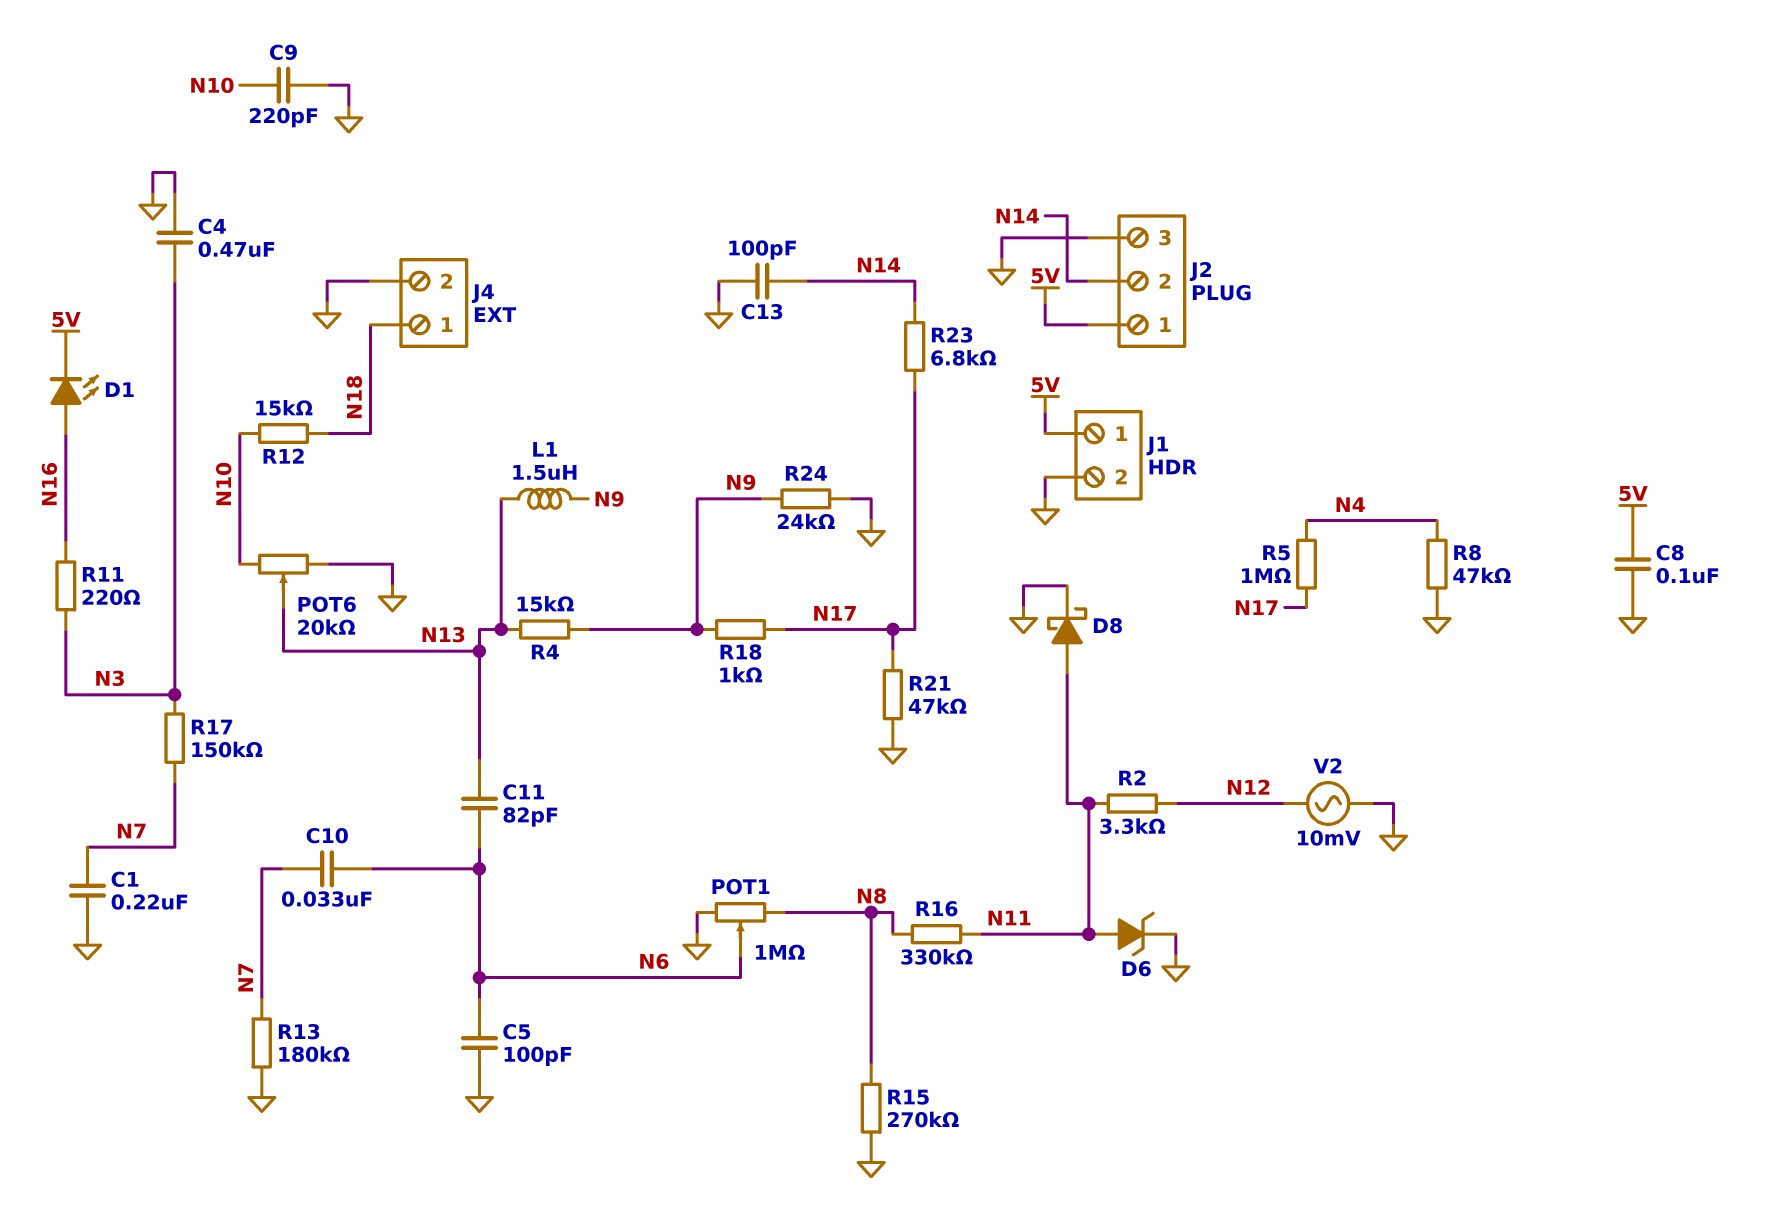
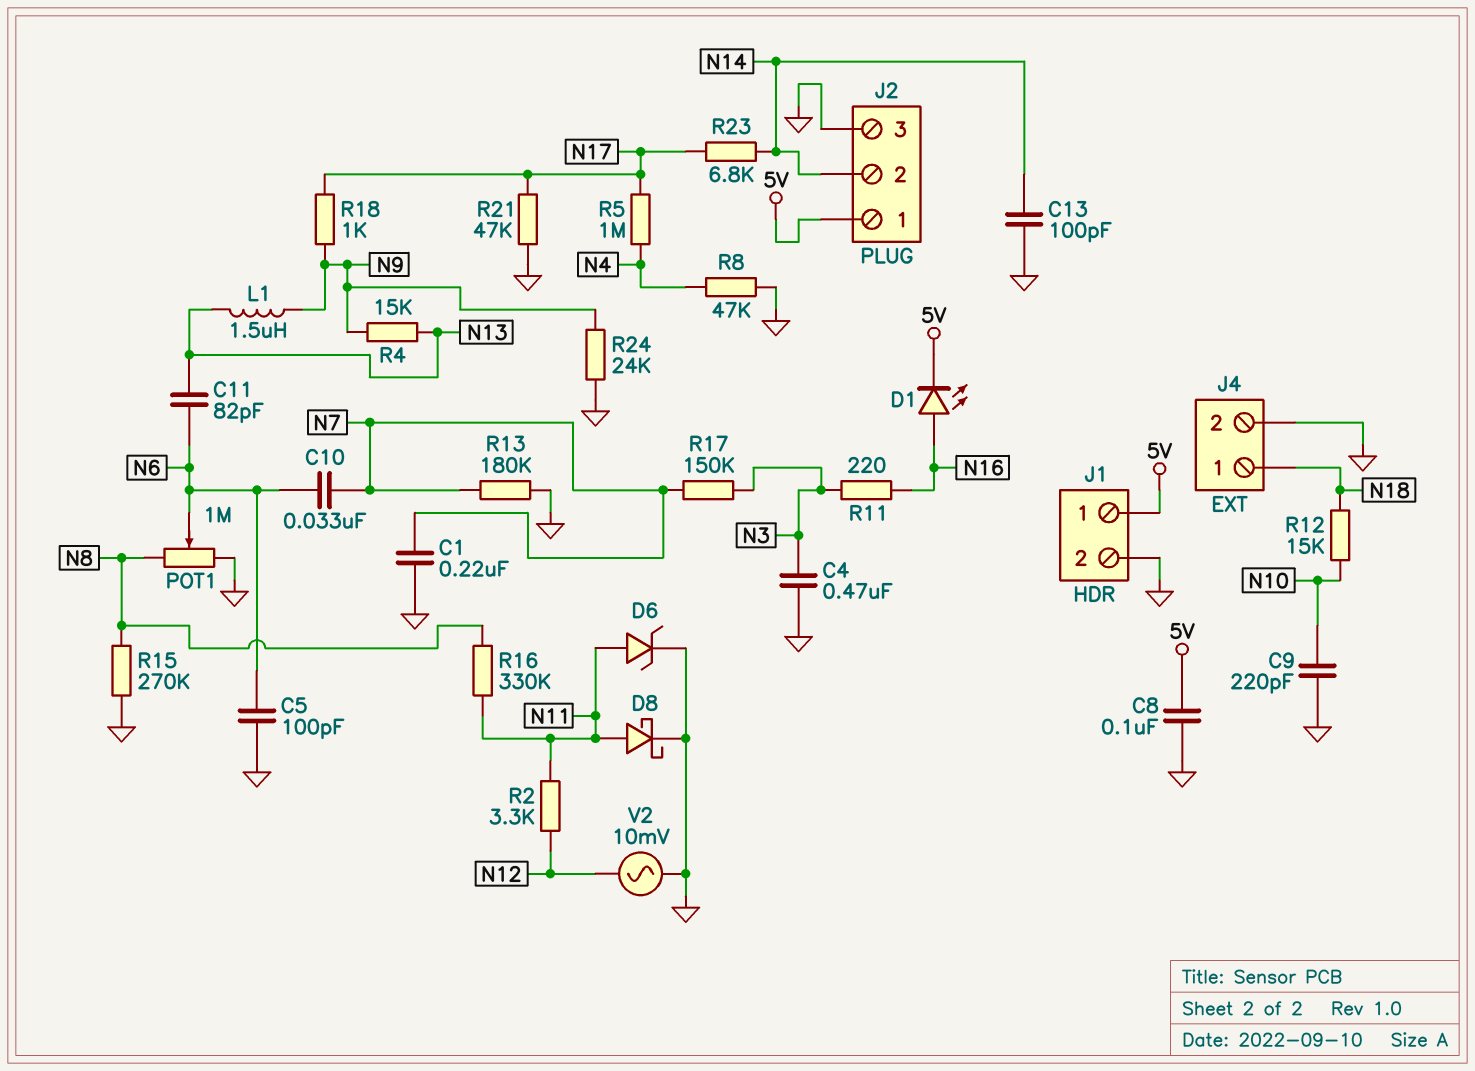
POT6: 20k (GND, N10, wiper N13) -> none

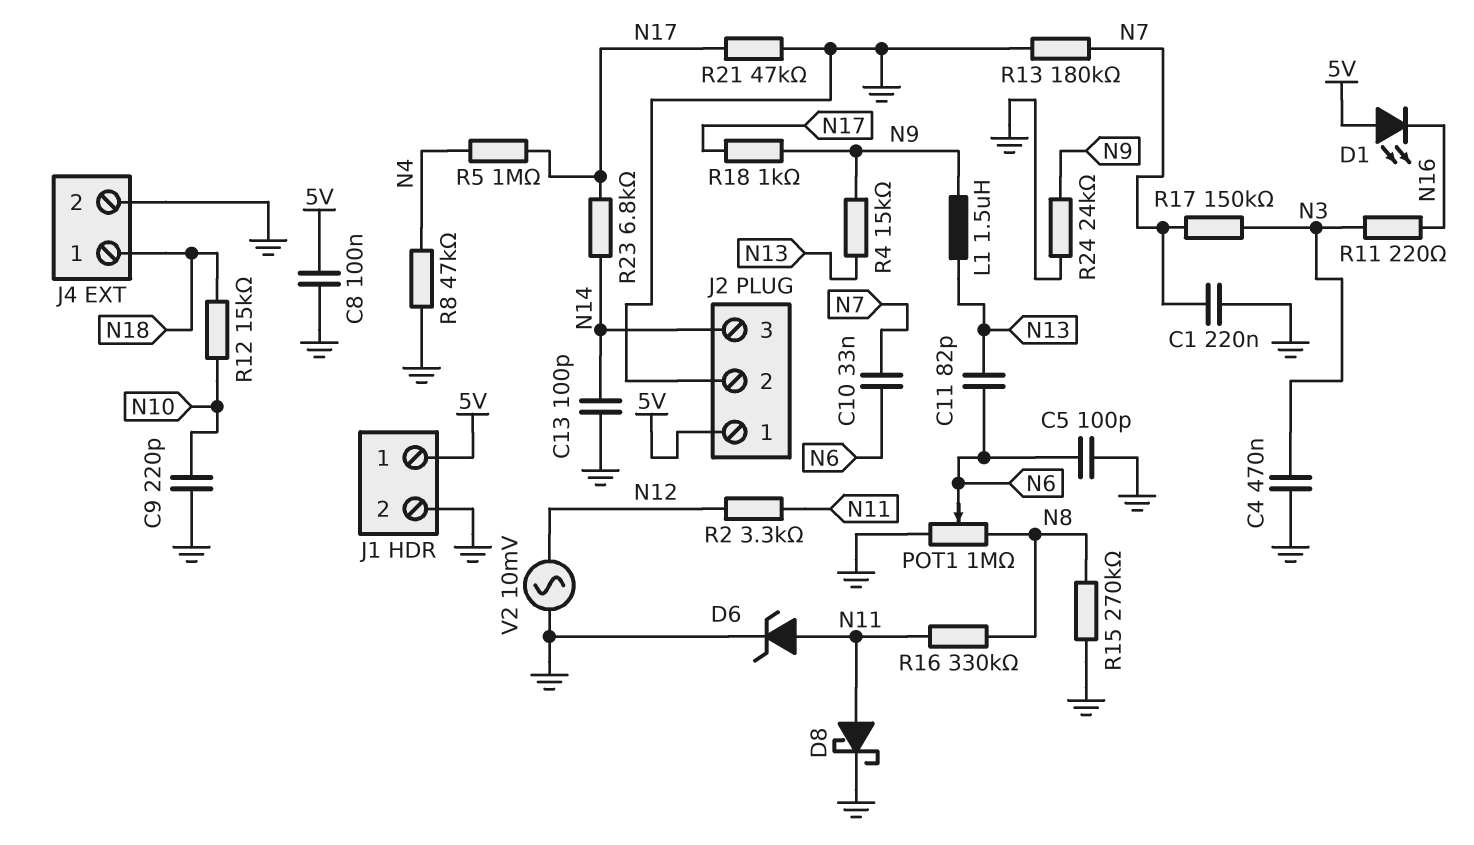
D1: LED (A N16, K 5V) -> LED (A 5V, K N16)
J2 pin 2: N14 -> GND
J2 pin 3: GND -> N14

